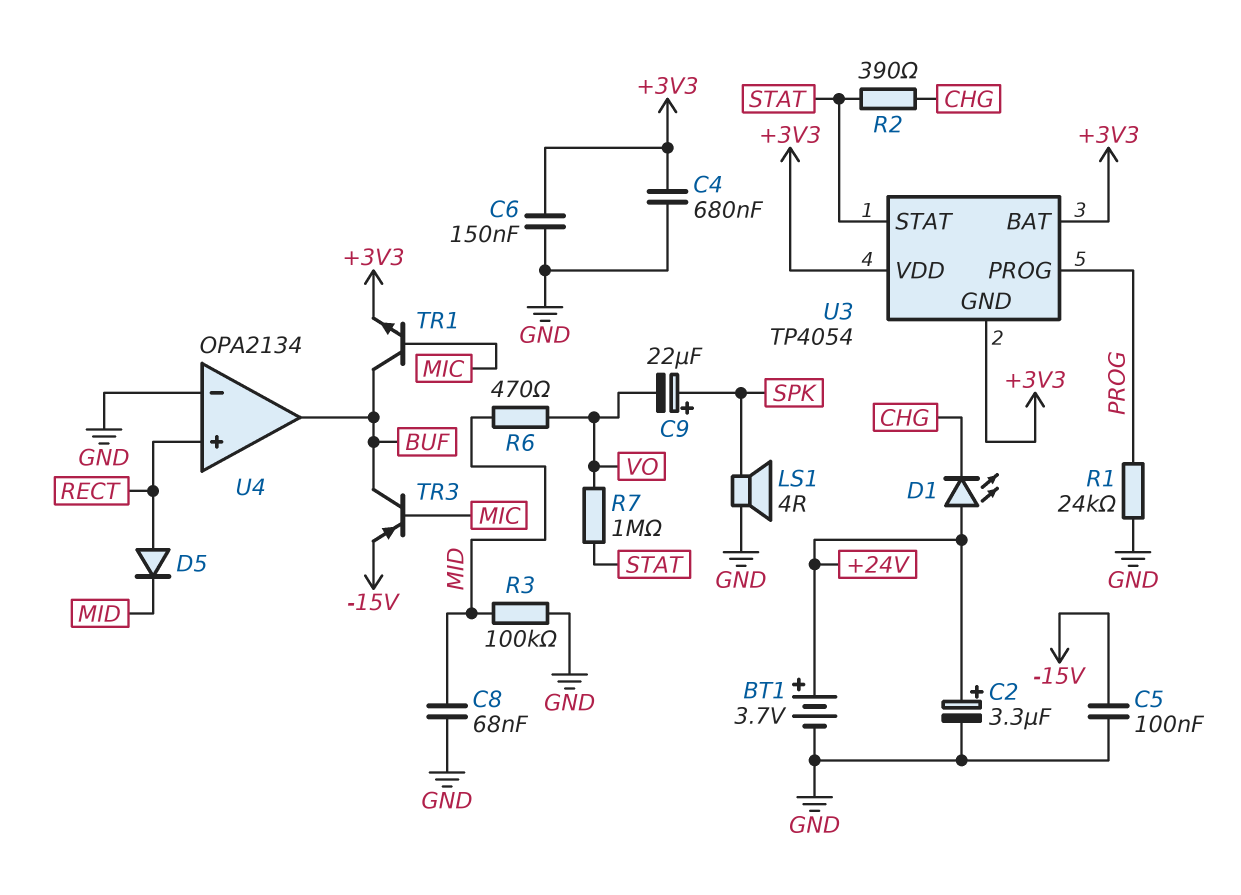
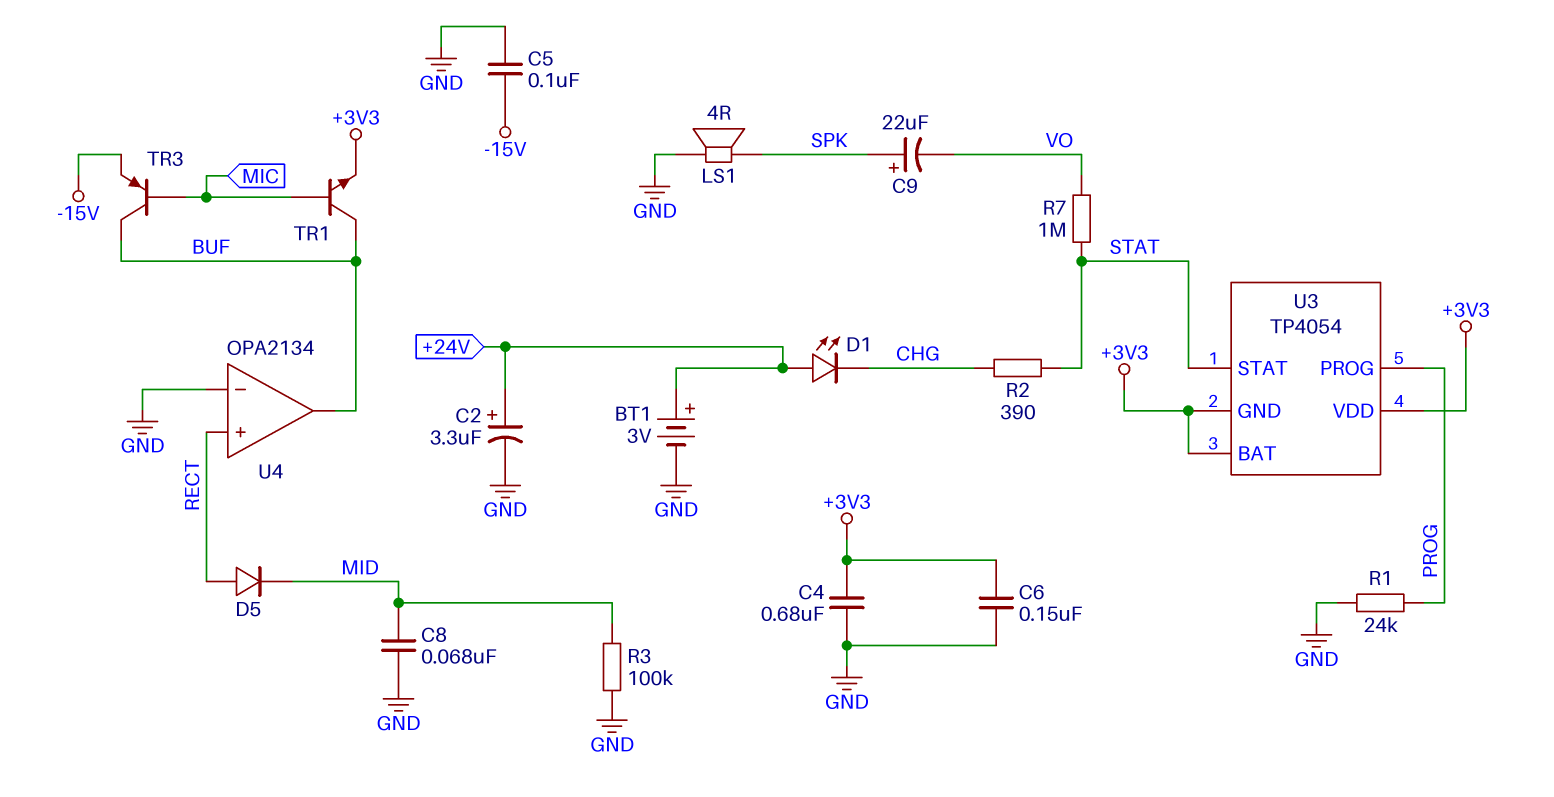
BT1: 3.7V (plus +24V, minus GND) -> 3V (plus +24V, minus GND)
R6: 470 (MID, VO) -> none

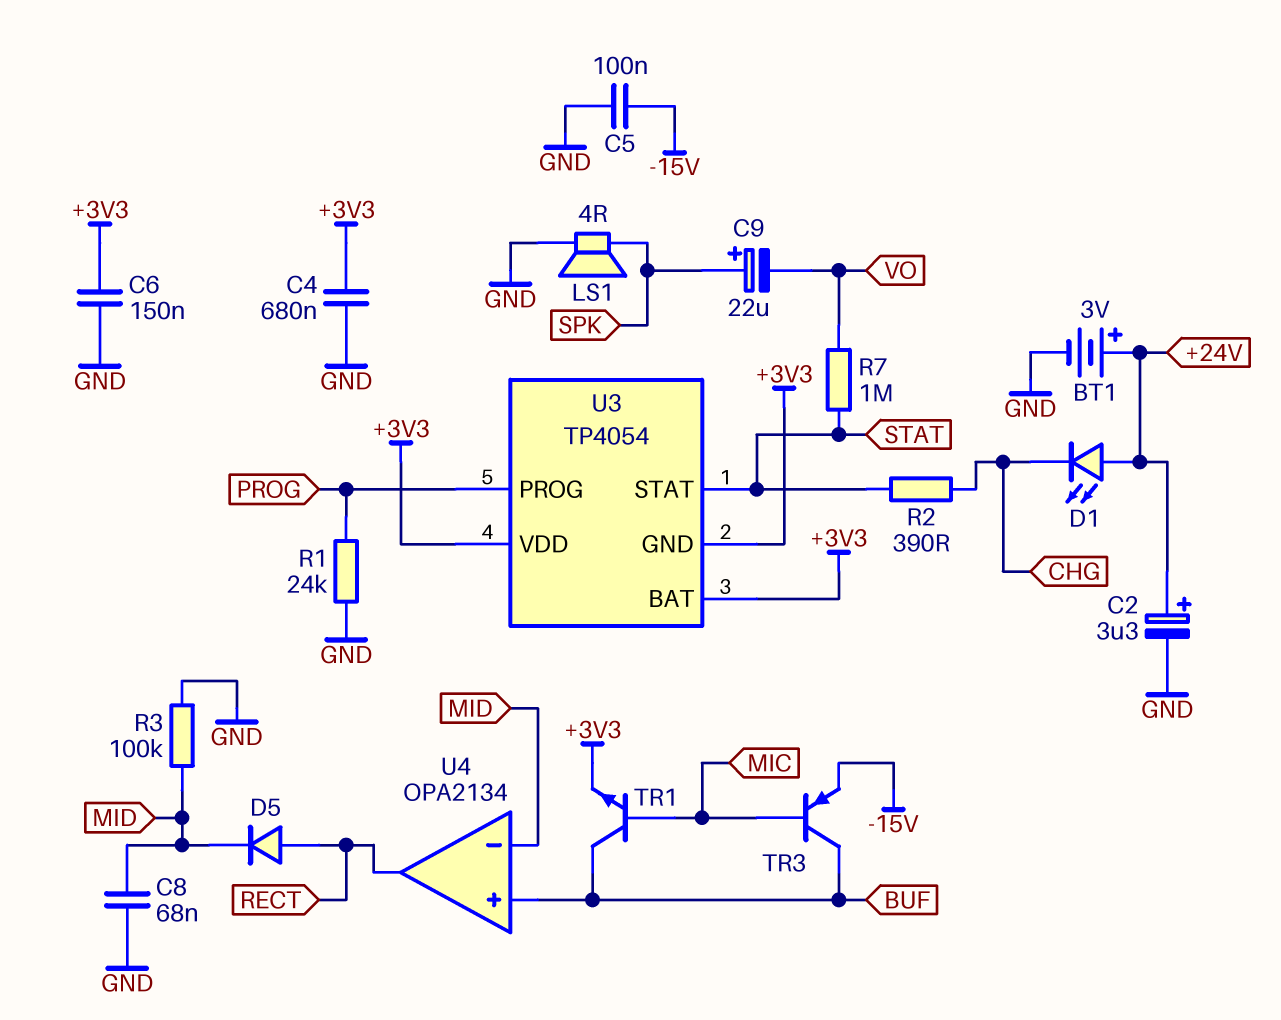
U4 pin in+: RECT -> BUF
U4 pin in-: GND -> MID
U4 pin out: BUF -> RECT

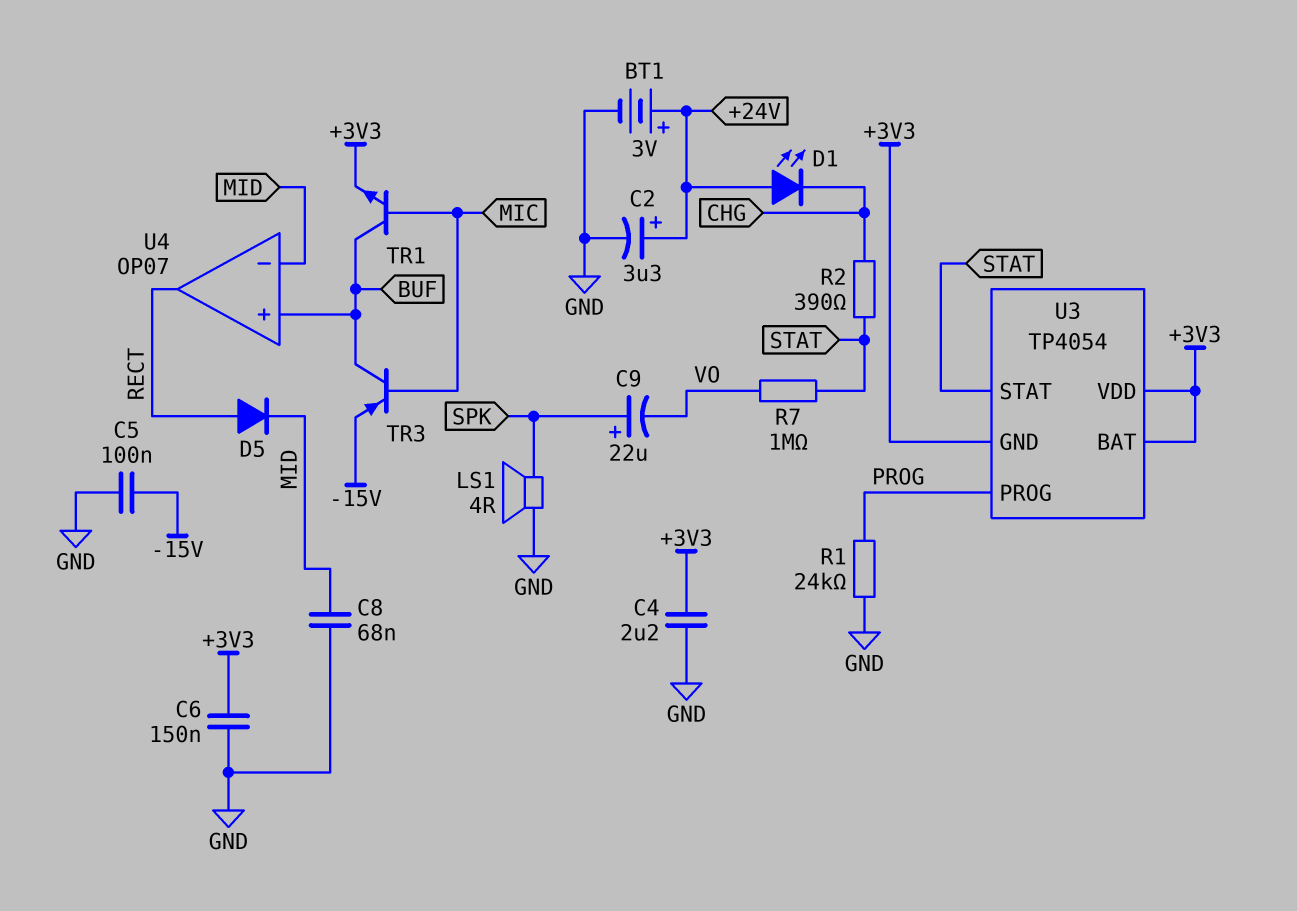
C4: 680nF (+3V3, GND) -> 2.2uF (+3V3, GND)
R3: 100k (GND, MID) -> none
U4: OPA2134 -> OP07

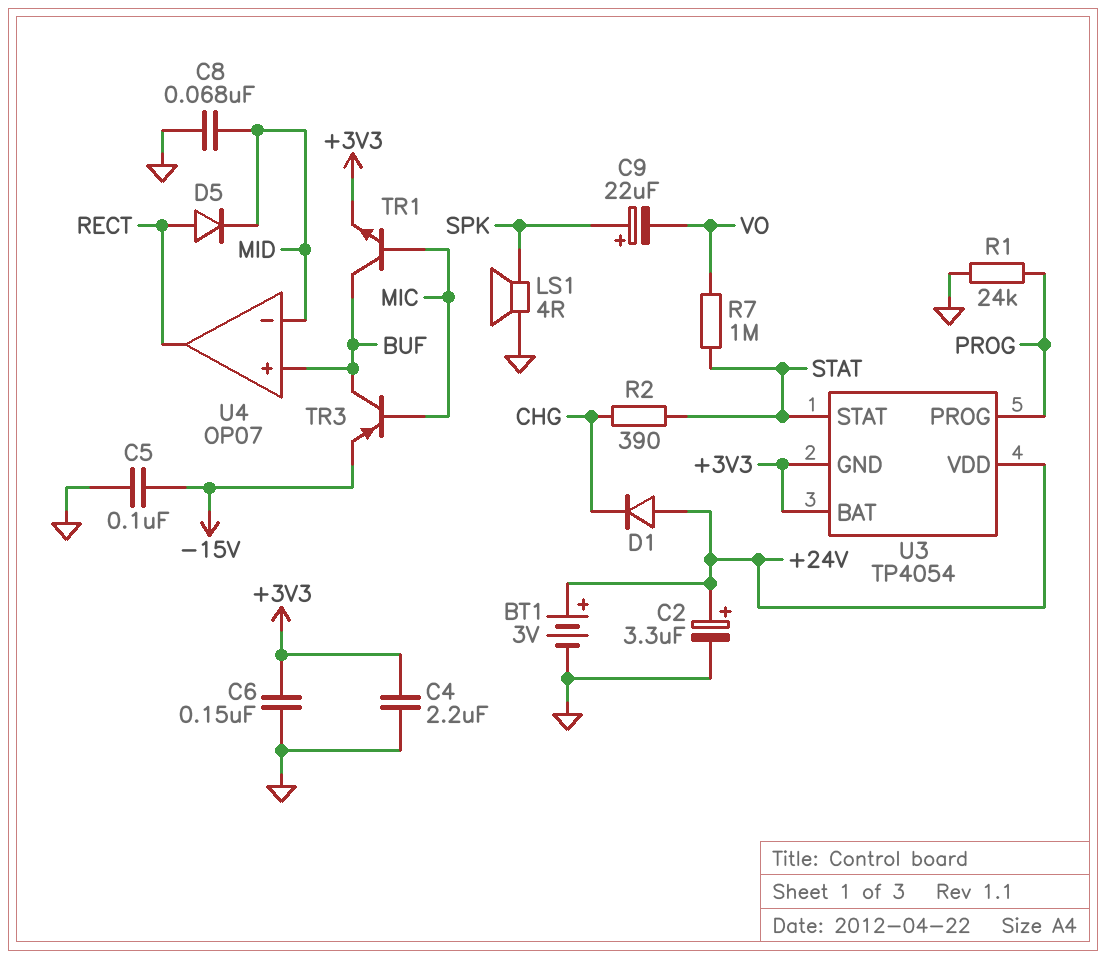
D1: LED (A +24V, K CHG) -> diode (A +24V, K CHG)
U3 pin VDD: +3V3 -> +24V

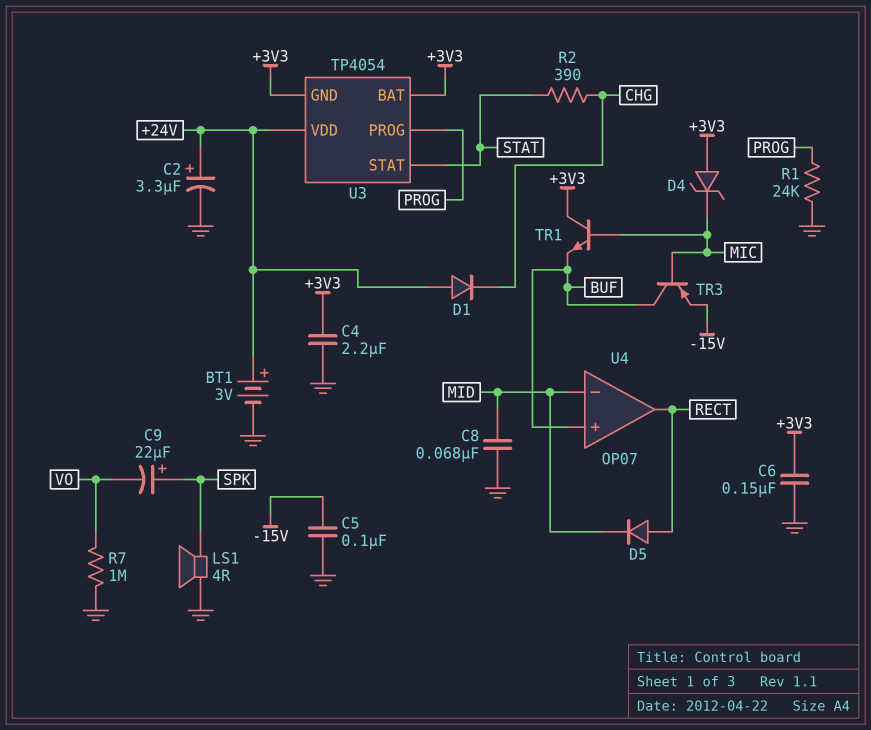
D4: none -> zener (A +3V3, K MIC)
R7: 1M (STAT, VO) -> 1M (GND, VO)
TR1: NPN (B MIC, C BUF, E +3V3) -> NPN (B MIC, C +3V3, E BUF)

